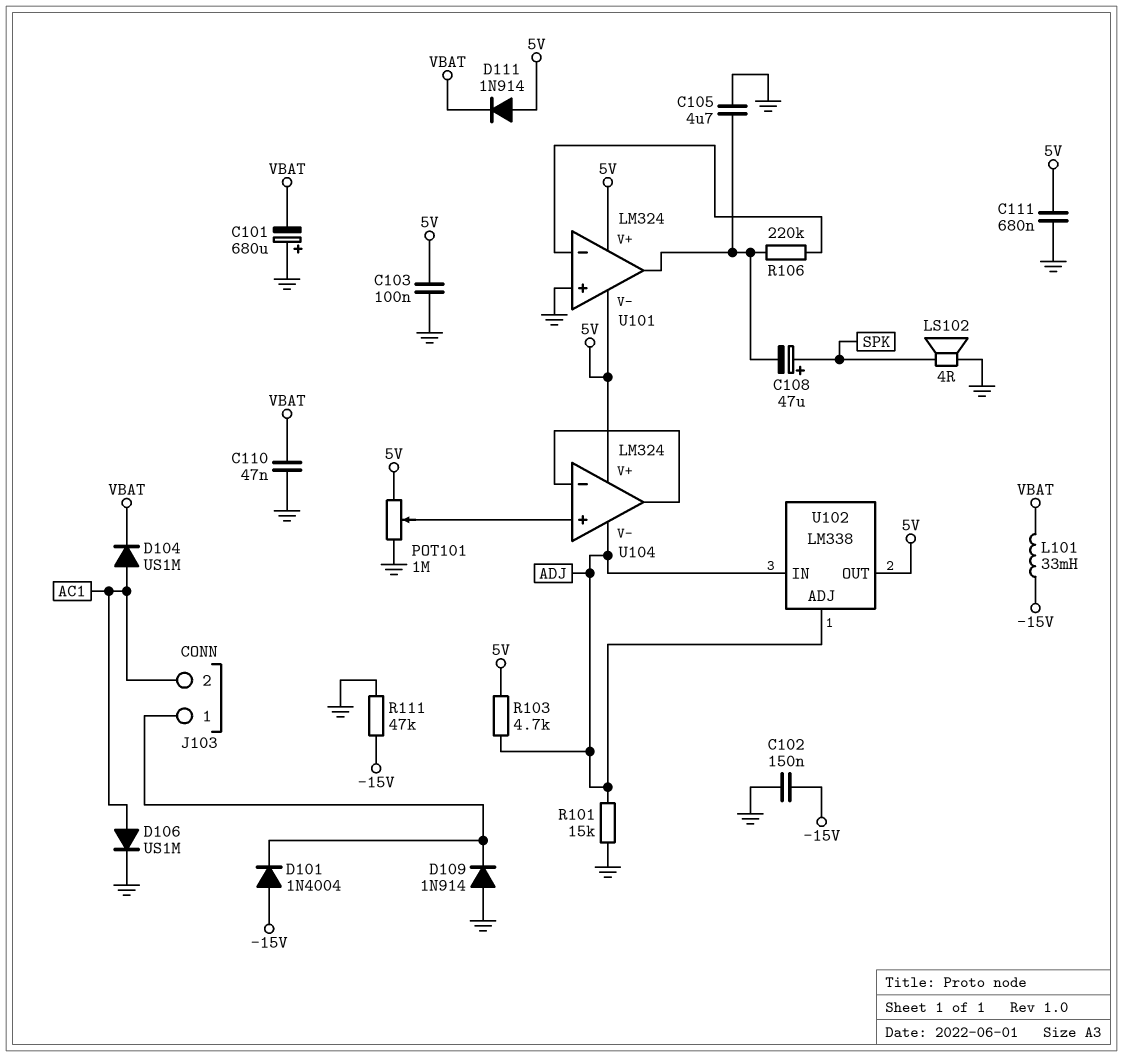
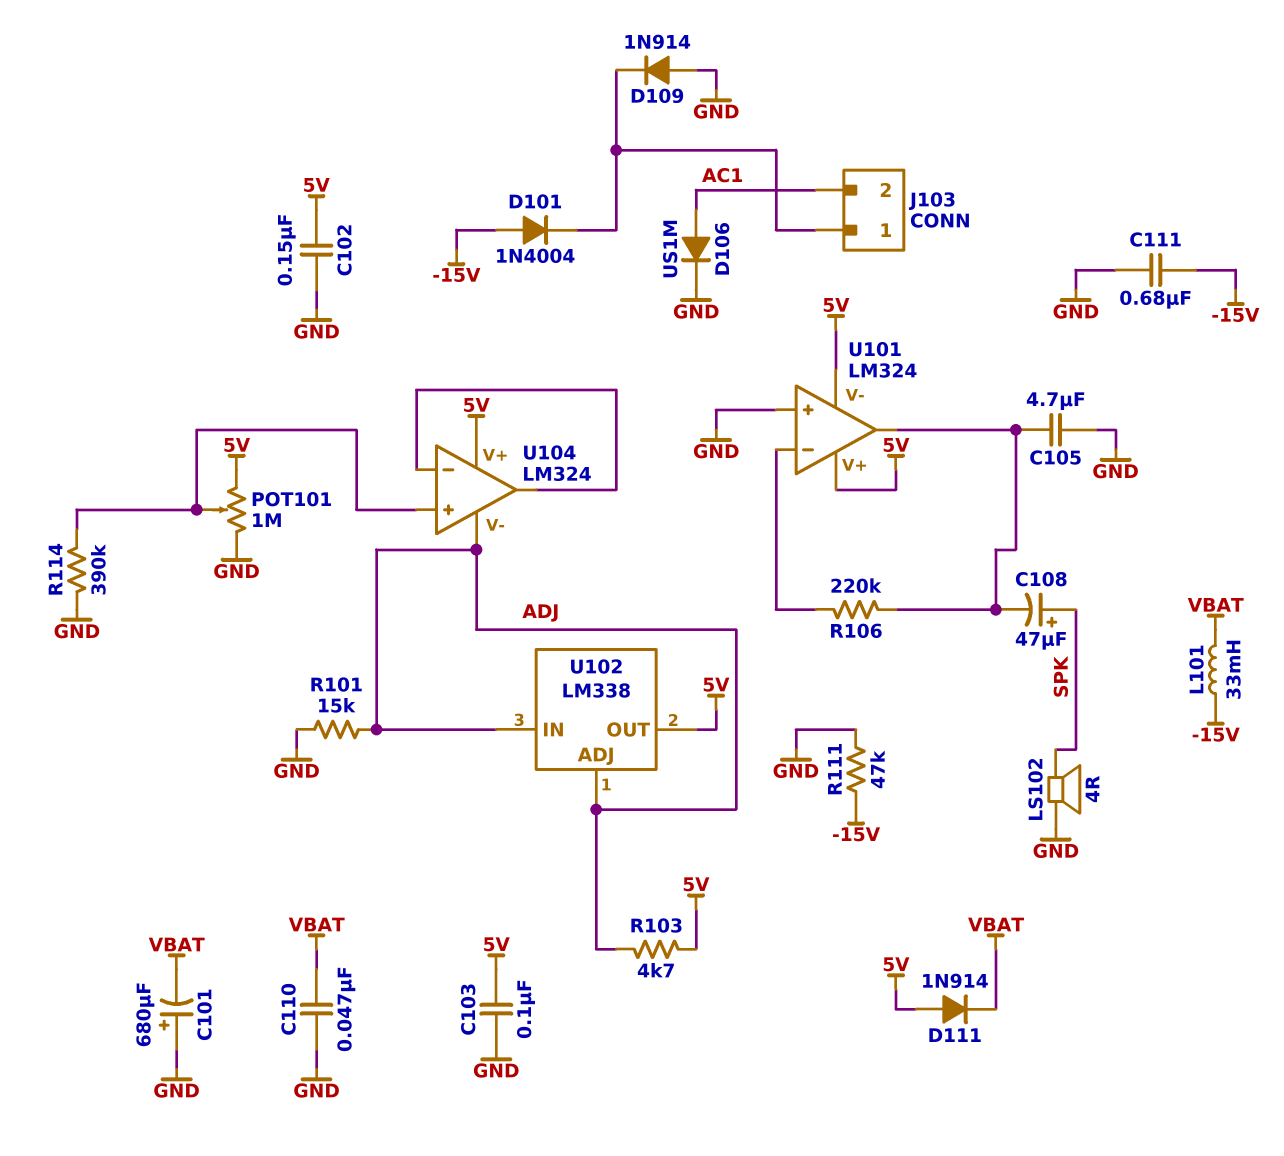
C102: 150nF (-15V, GND) -> 150nF (5V, GND)
C111: 680nF (5V, GND) -> 680nF (-15V, GND)
D104: diode US1M (A AC1, K VBAT) -> none
R114: none -> 390k (GND, U104/in+)

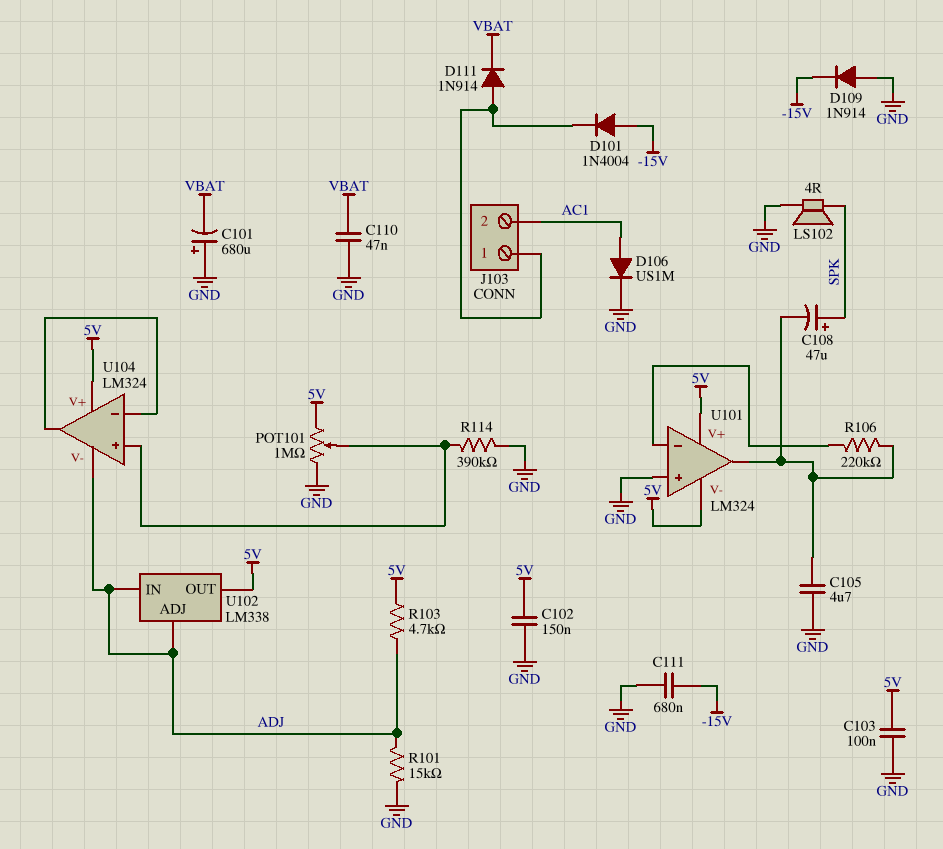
D109: diode 1N914 (A GND, K J103/1) -> diode 1N914 (A GND, K -15V)
D111: diode 1N914 (A 5V, K VBAT) -> diode 1N914 (A J103/1, K VBAT)
L101: 33mH (-15V, VBAT) -> none
R111: 47k (-15V, GND) -> none

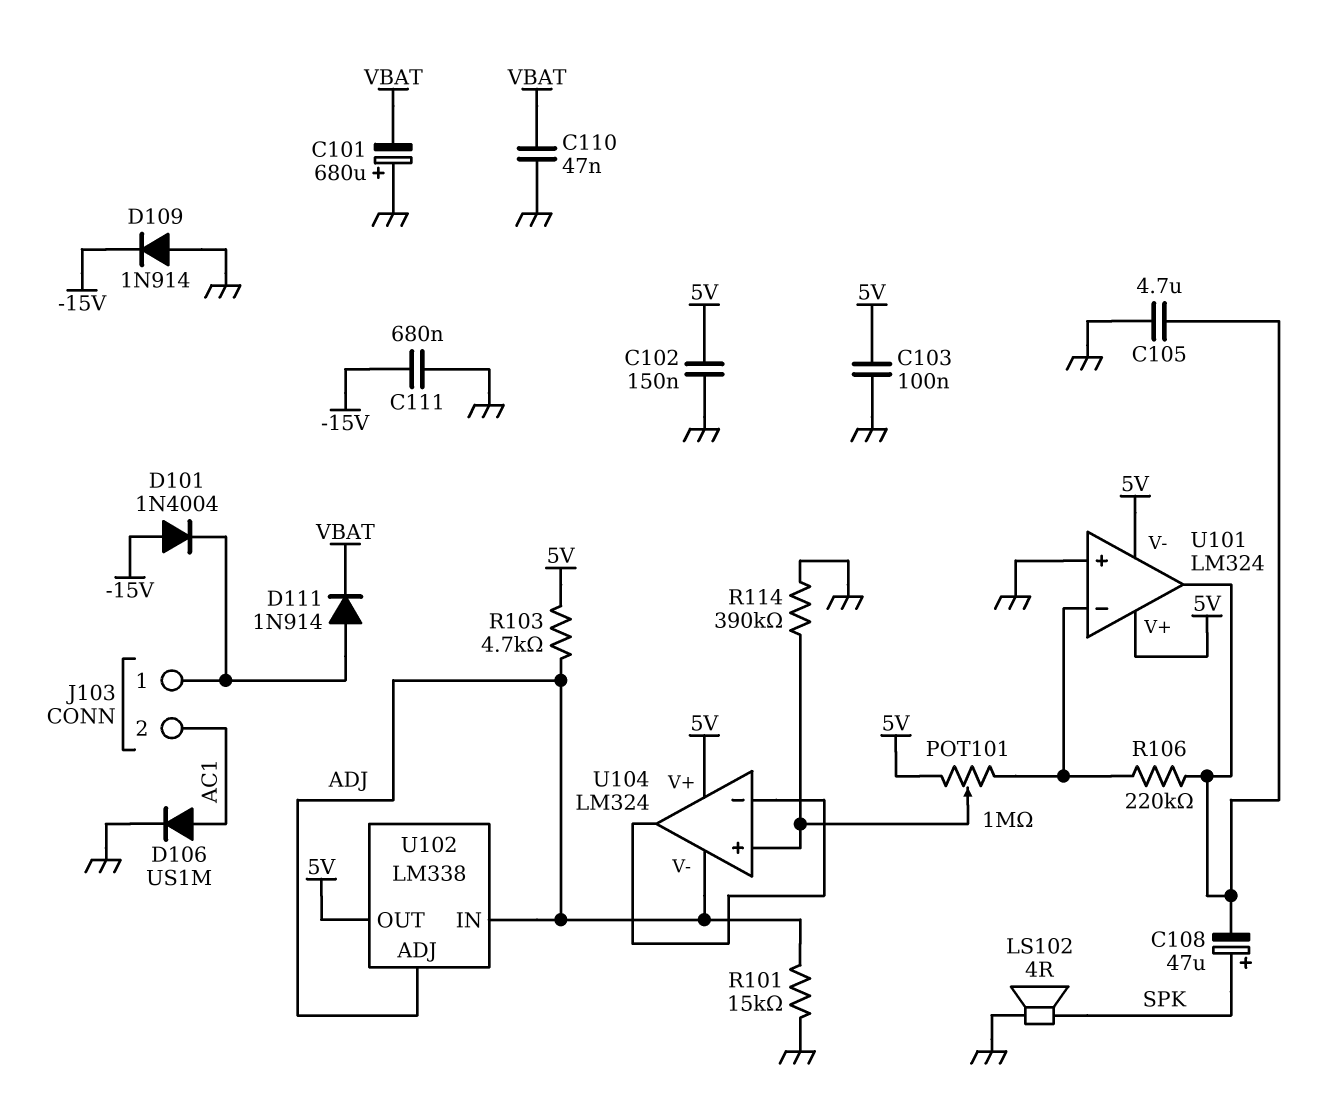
POT101: 1M (5V, GND, wiper U104/in+) -> 1M (5V, U101/in-, wiper U104/in+)

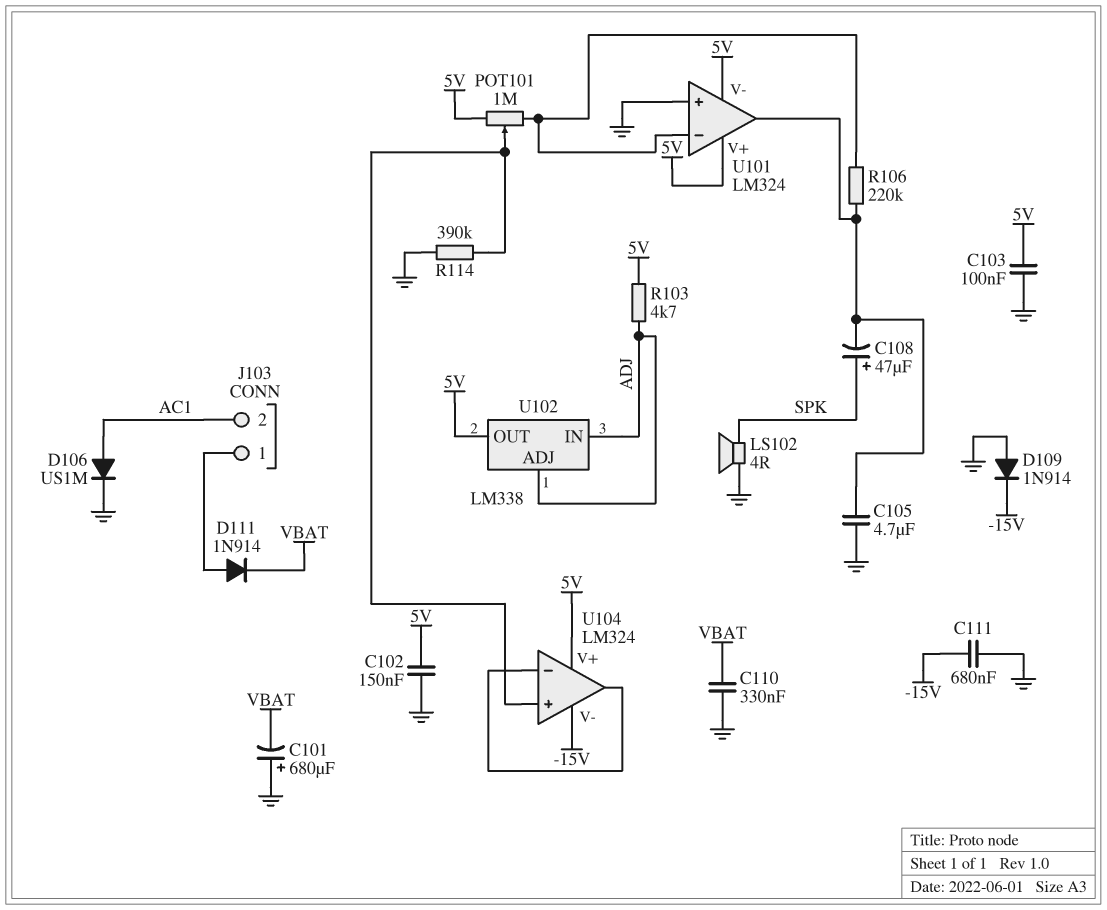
C110: 47nF (GND, VBAT) -> 330nF (GND, VBAT)
D101: diode 1N4004 (A -15V, K J103/1) -> none
R101: 15k (ADJ, GND) -> none
U104 pin V-: ADJ -> -15V

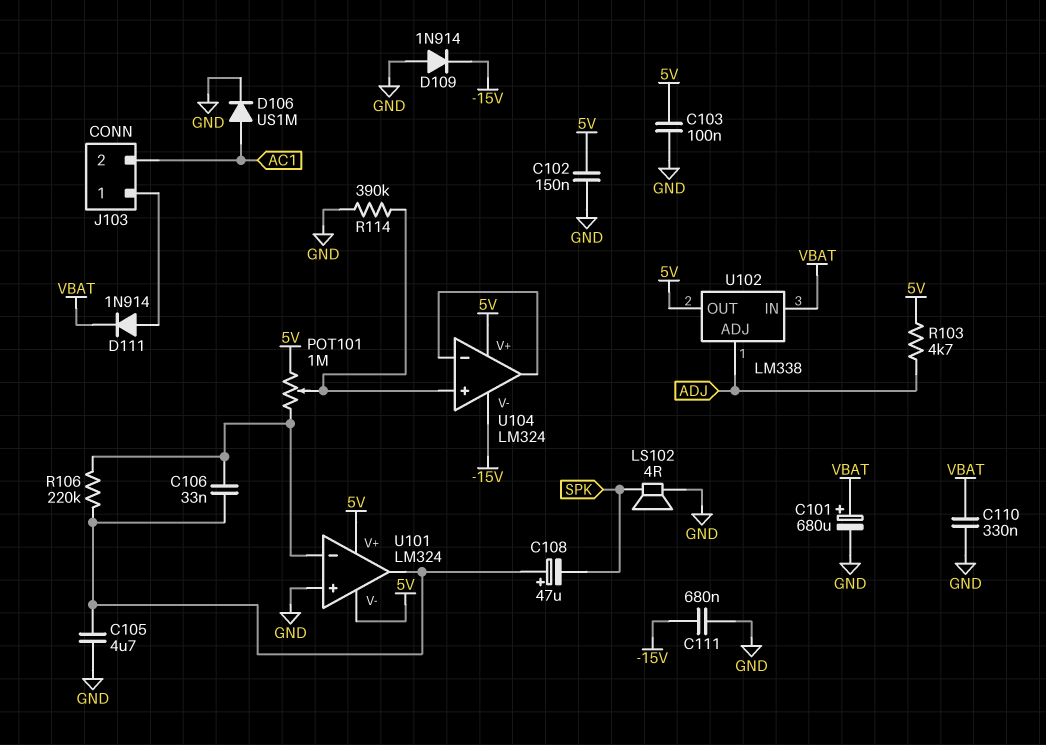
C101: 680uF (plus GND, minus VBAT) -> 680uF (plus VBAT, minus GND)
C106: none -> 33nF (U101/in-, U101/out)
C108: 47uF (plus SPK, minus U101/out) -> 47uF (plus U101/out, minus SPK)
U102 pin IN: ADJ -> VBAT

